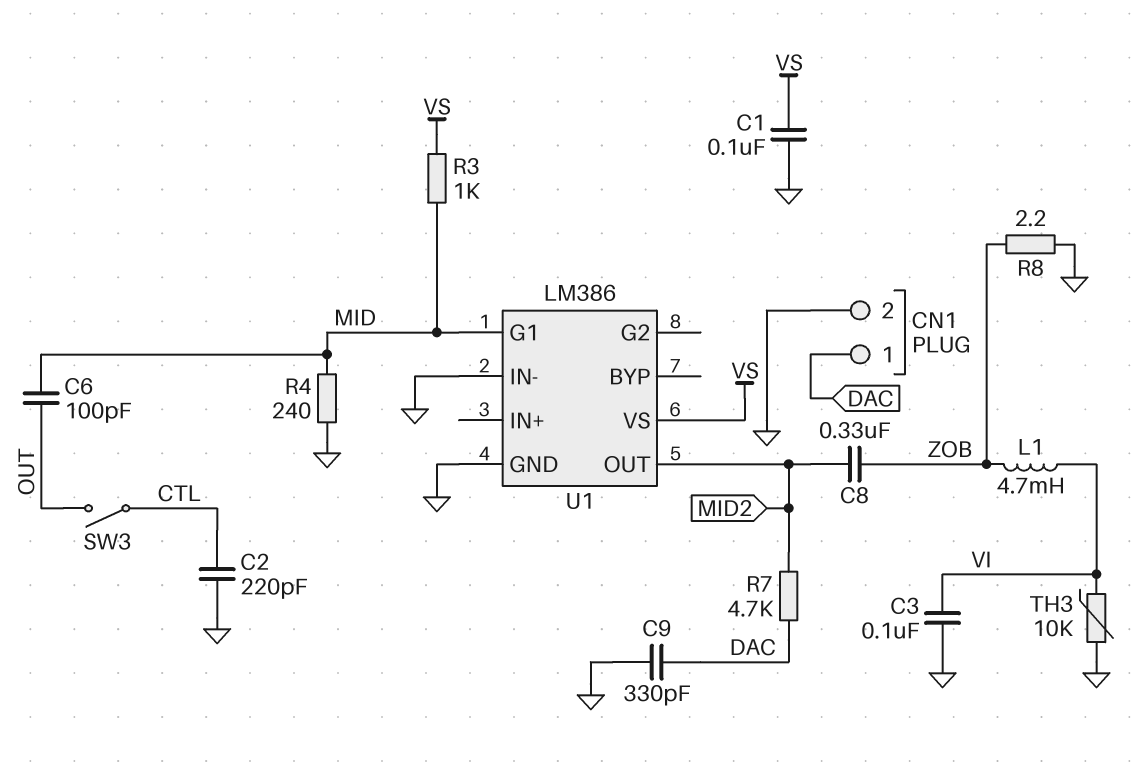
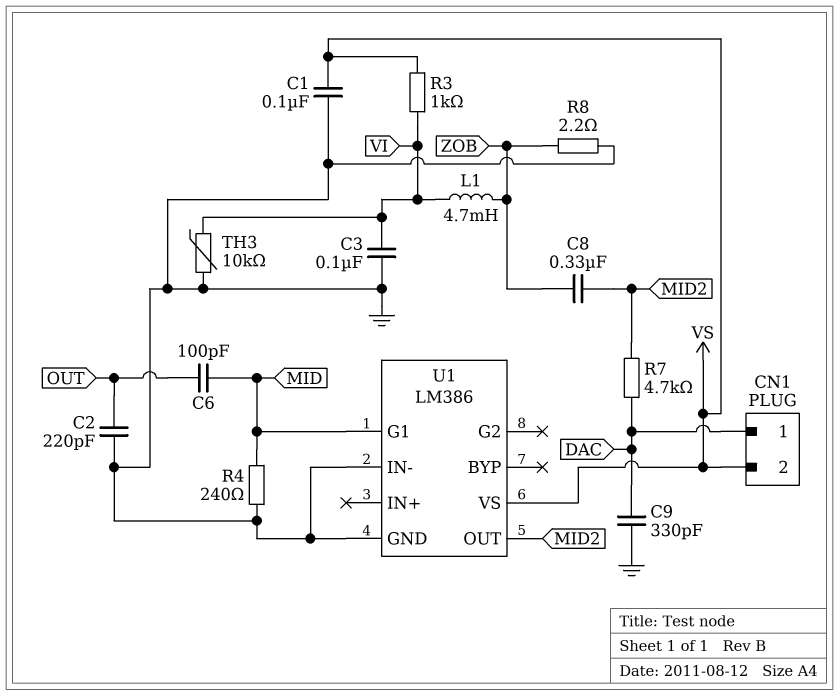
C2: 220pF (CTL, GND) -> 220pF (GND, OUT)
CN1 pin 2: GND -> VS
R3: 1k (MID, VS) -> 1k (VI, VS)
SW3: switch (CTL, OUT) -> none

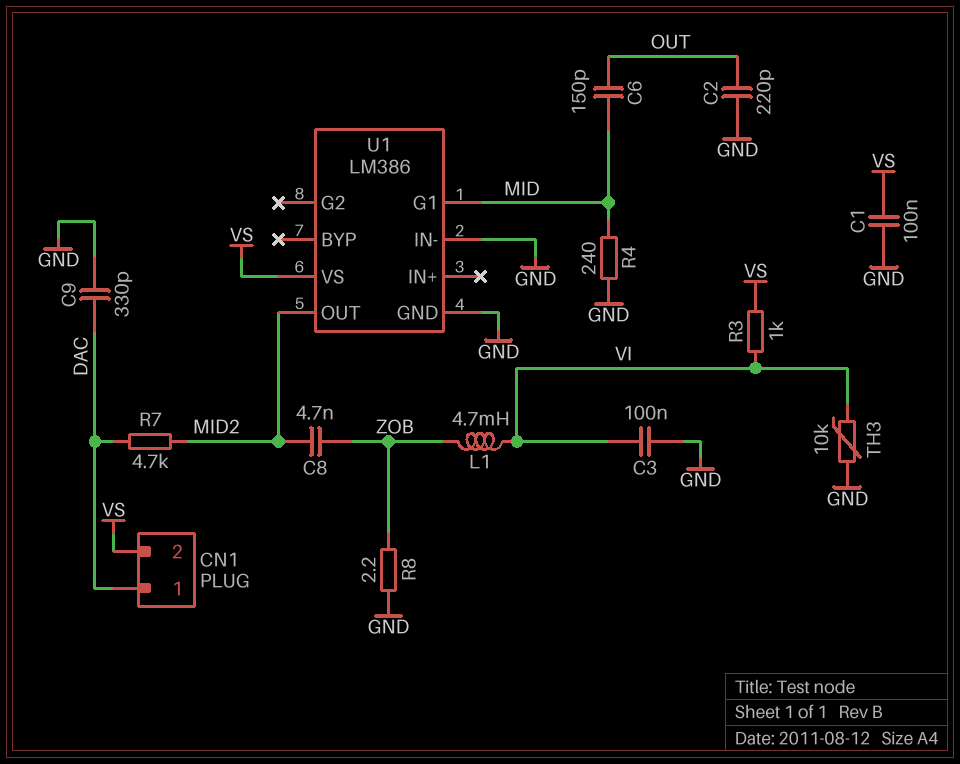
C6: 100pF (MID, OUT) -> 150pF (MID, OUT)
C8: 330nF (MID2, ZOB) -> 4.7nF (MID2, ZOB)

